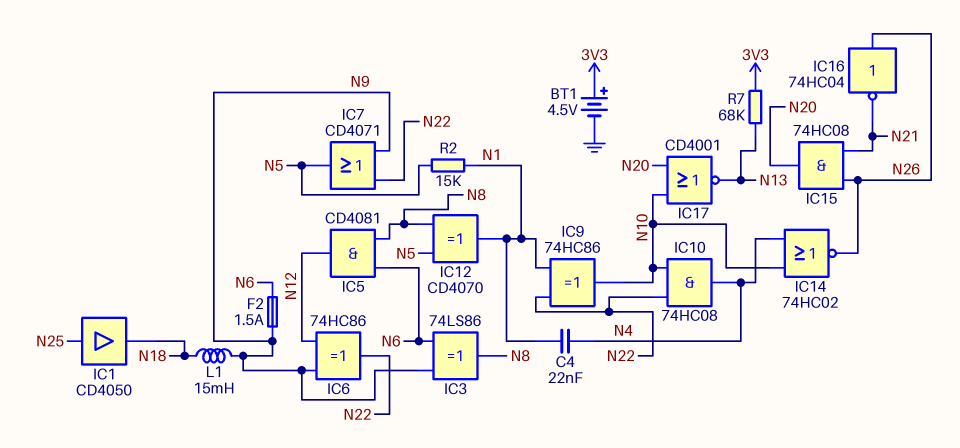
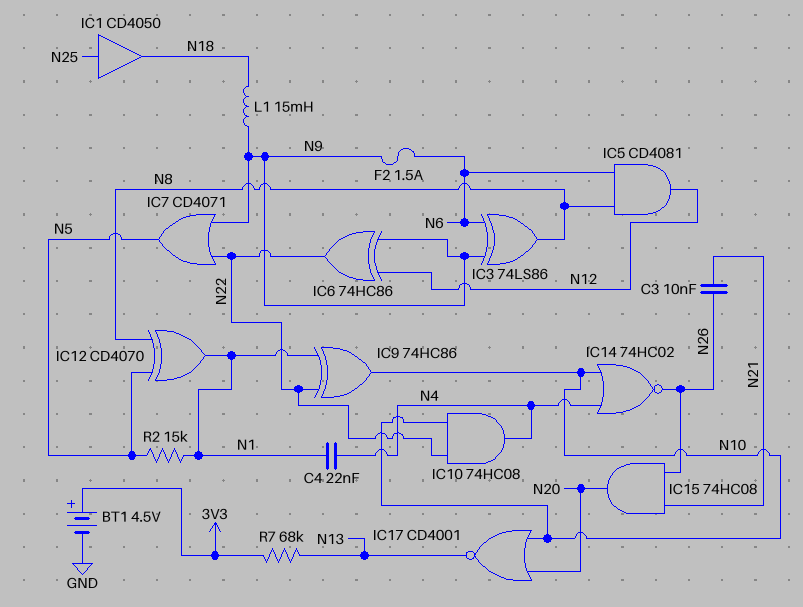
C3: none -> 10nF (N21, N26)
IC16: NOT 74HC04 (in N26, out N21) -> none

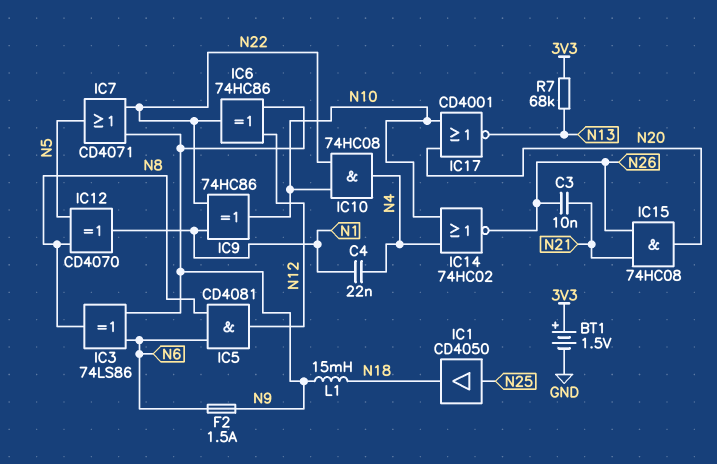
BT1: 4.5V (plus 3V3, minus GND) -> 1.5V (plus 3V3, minus GND)
R2: 15k (N1, N5) -> none

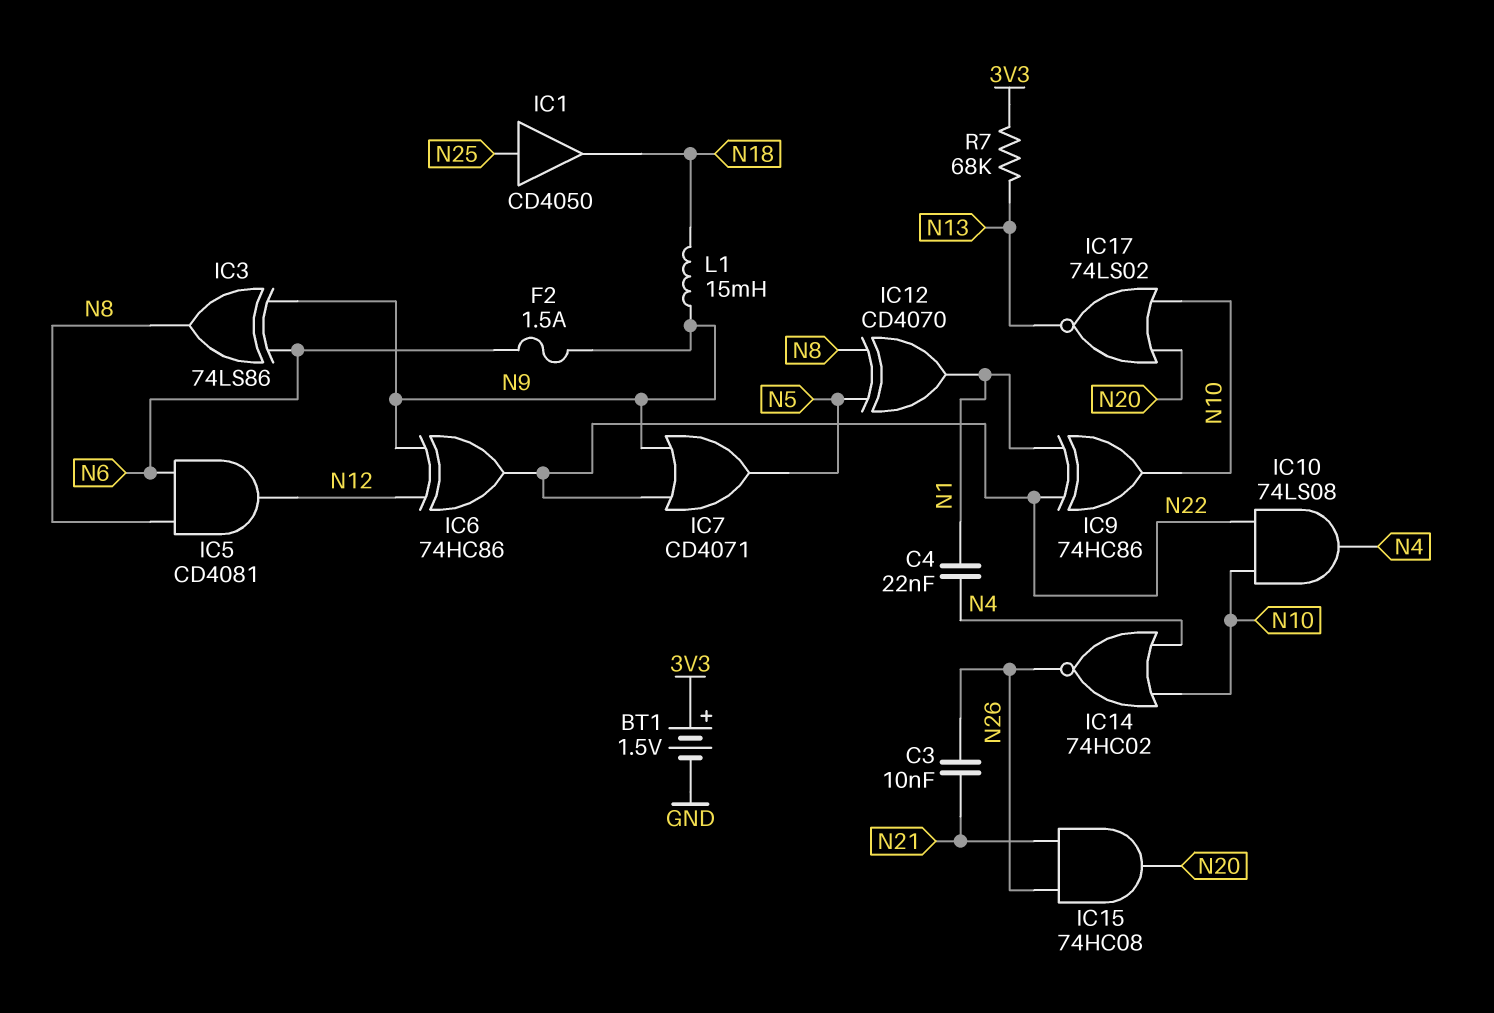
IC10: AND 74HC08 (in N10, in N22, out N4) -> AND 74LS08 (in N10, in N22, out N4)
IC17: NOR CD4001 (in N10, in N20, out N13) -> NOR 74LS02 (in N10, in N20, out N13)

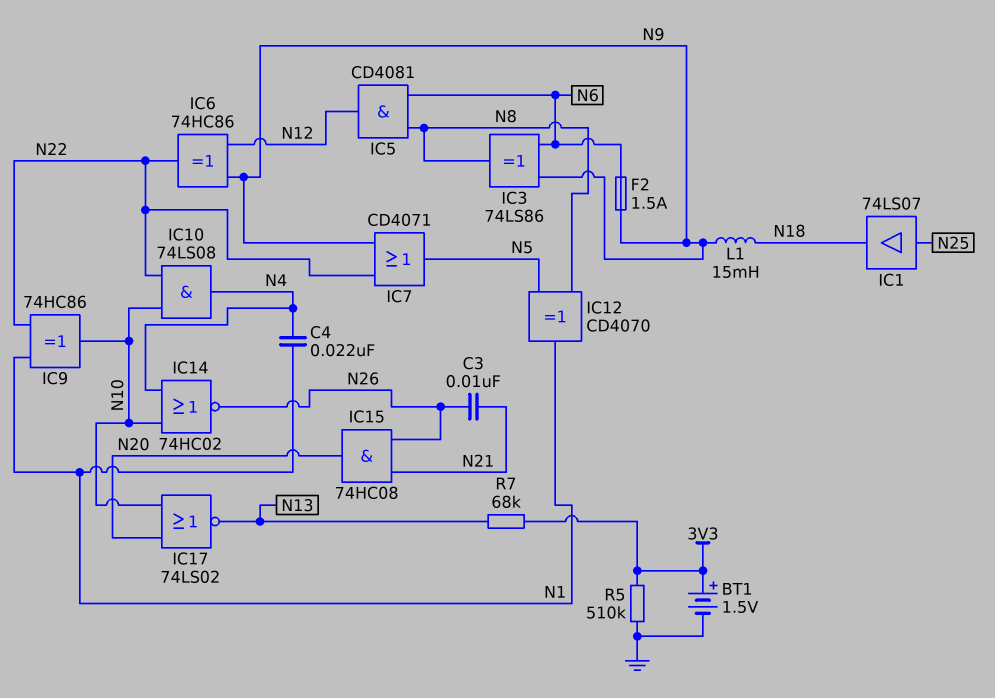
IC1: buffer CD4050 (in N25, out N18) -> buffer 74LS07 (in N25, out N18)
R5: none -> 510k (3V3, GND)

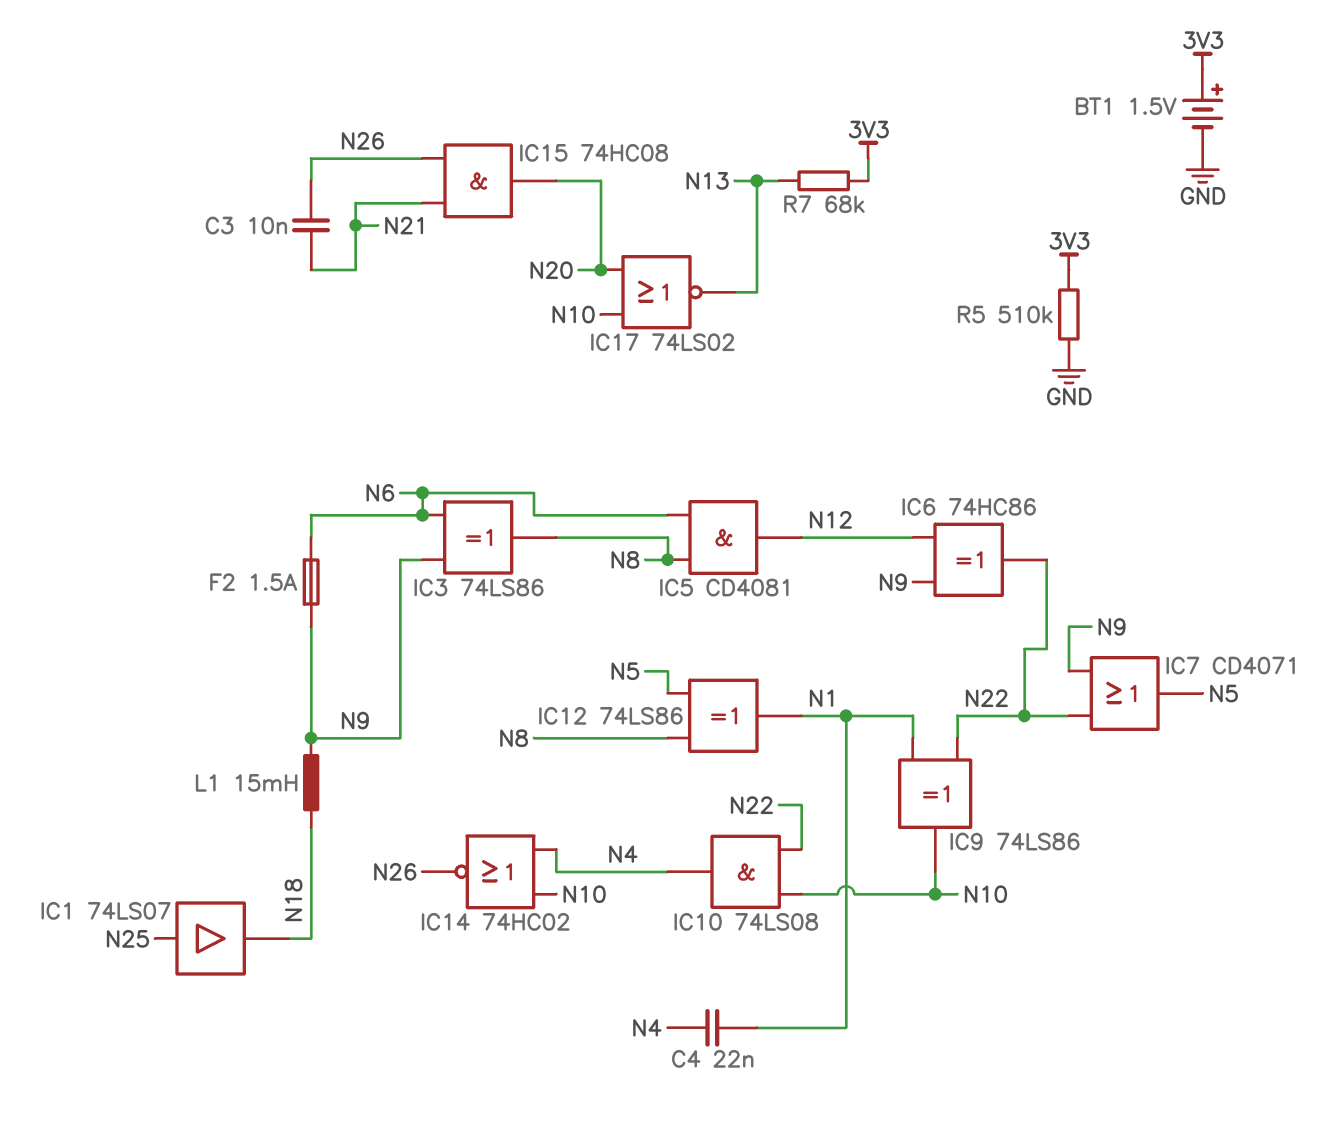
IC9: XOR 74HC86 (in N1, in N22, out N10) -> XOR 74LS86 (in N1, in N22, out N10)
IC12: XOR CD4070 (in N5, in N8, out N1) -> XOR 74LS86 (in N5, in N8, out N1)

